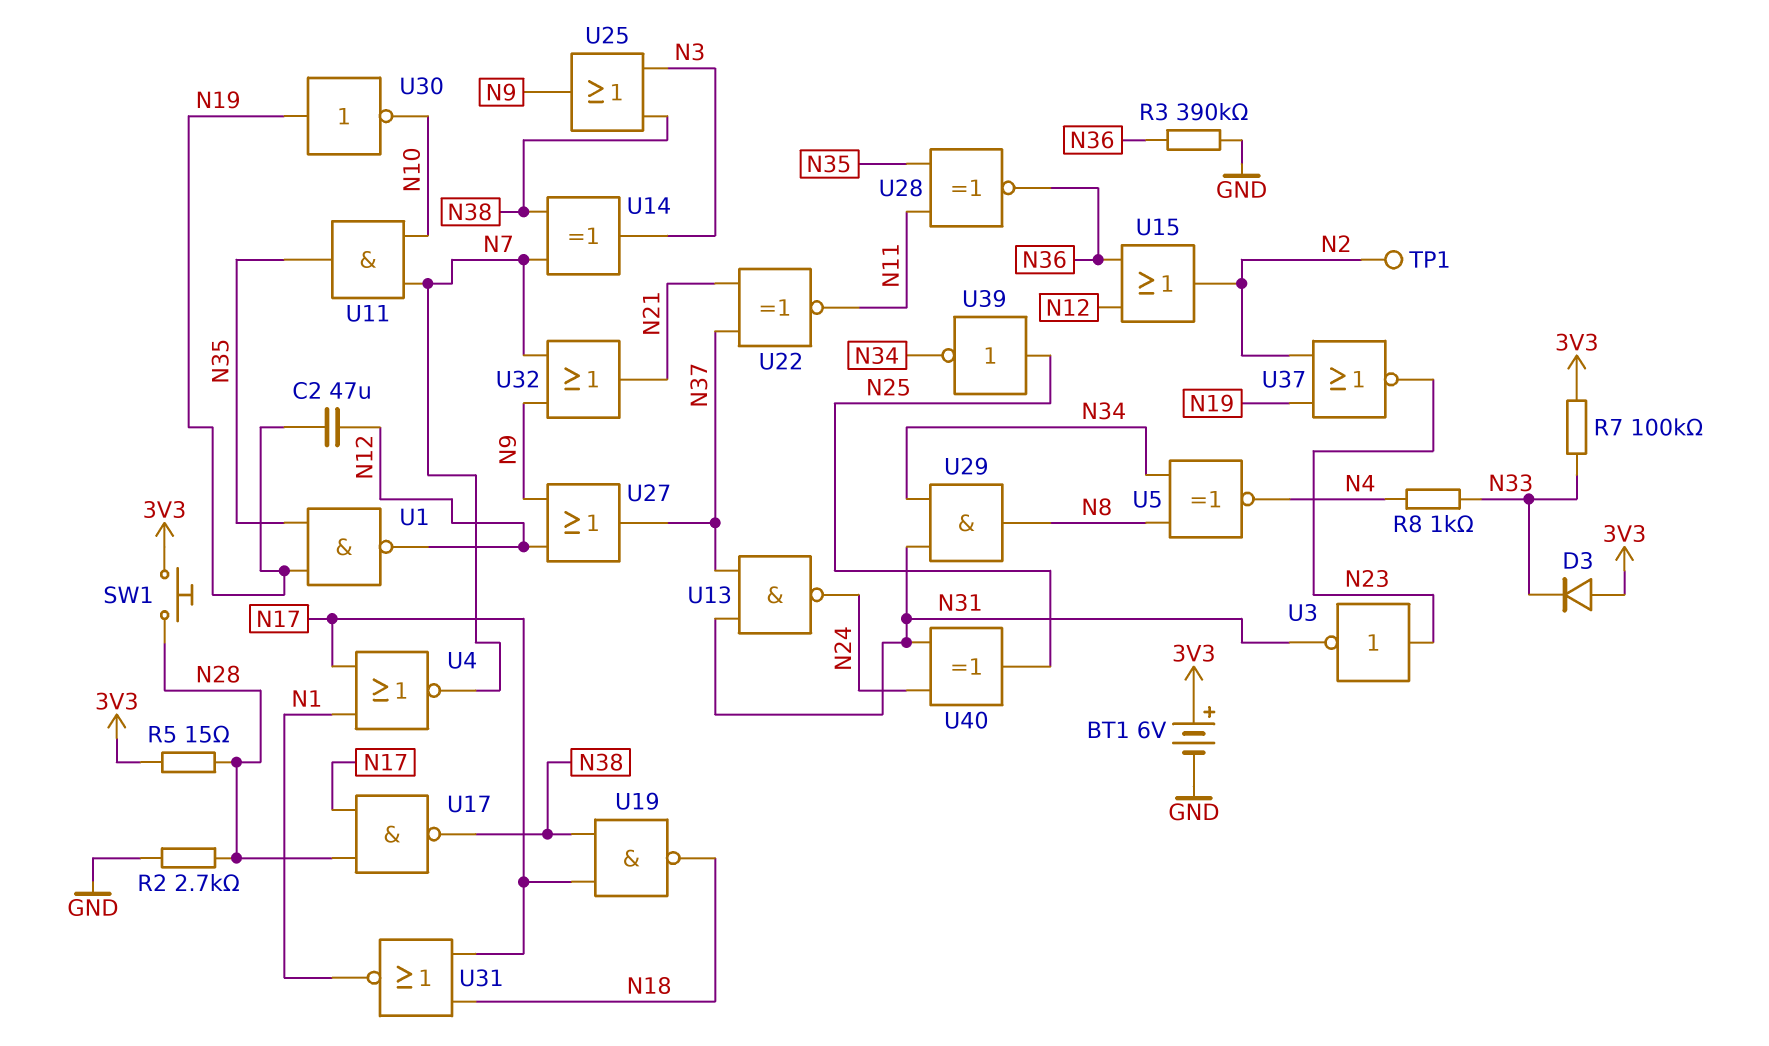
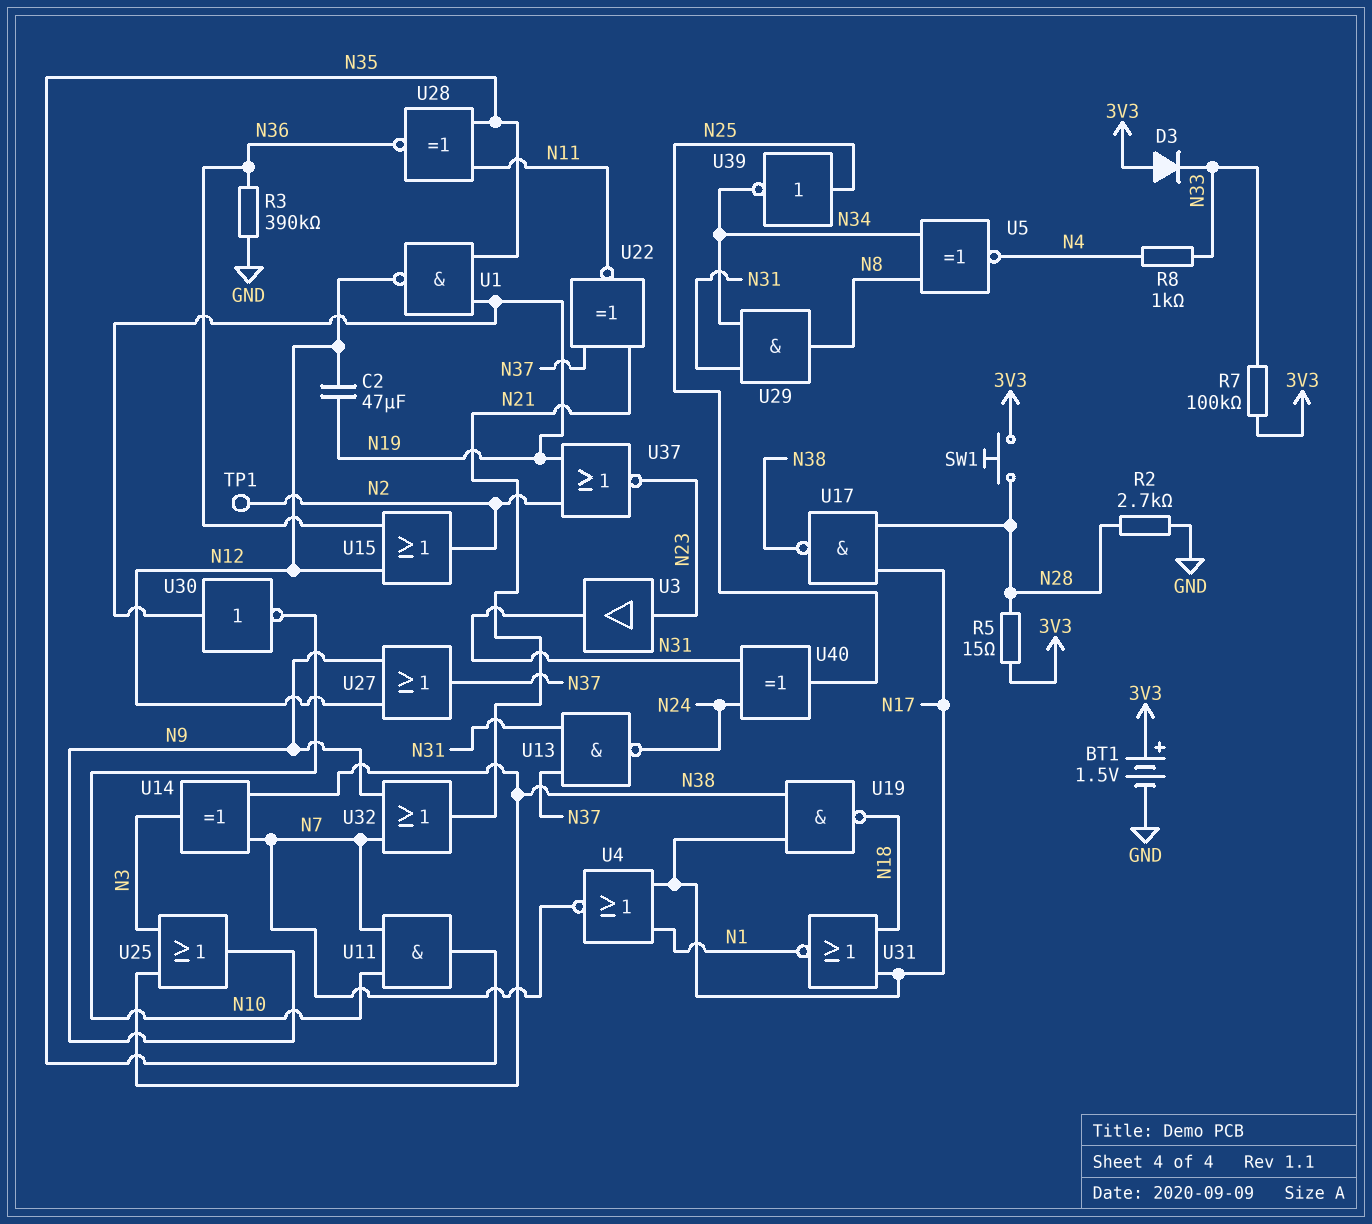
BT1: 6V (plus 3V3, minus GND) -> 1.5V (plus 3V3, minus GND)
U3: NOT (in N23, out N31) -> buffer (in N23, out N31)

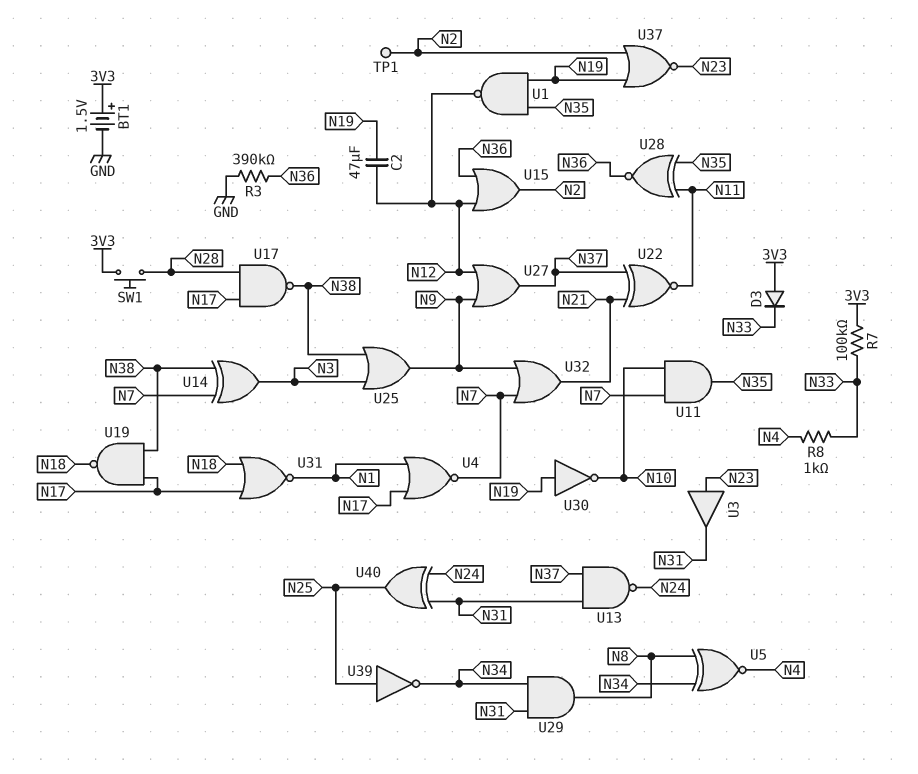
R2: 2.7k (GND, N28) -> none
R5: 15 (3V3, N28) -> none

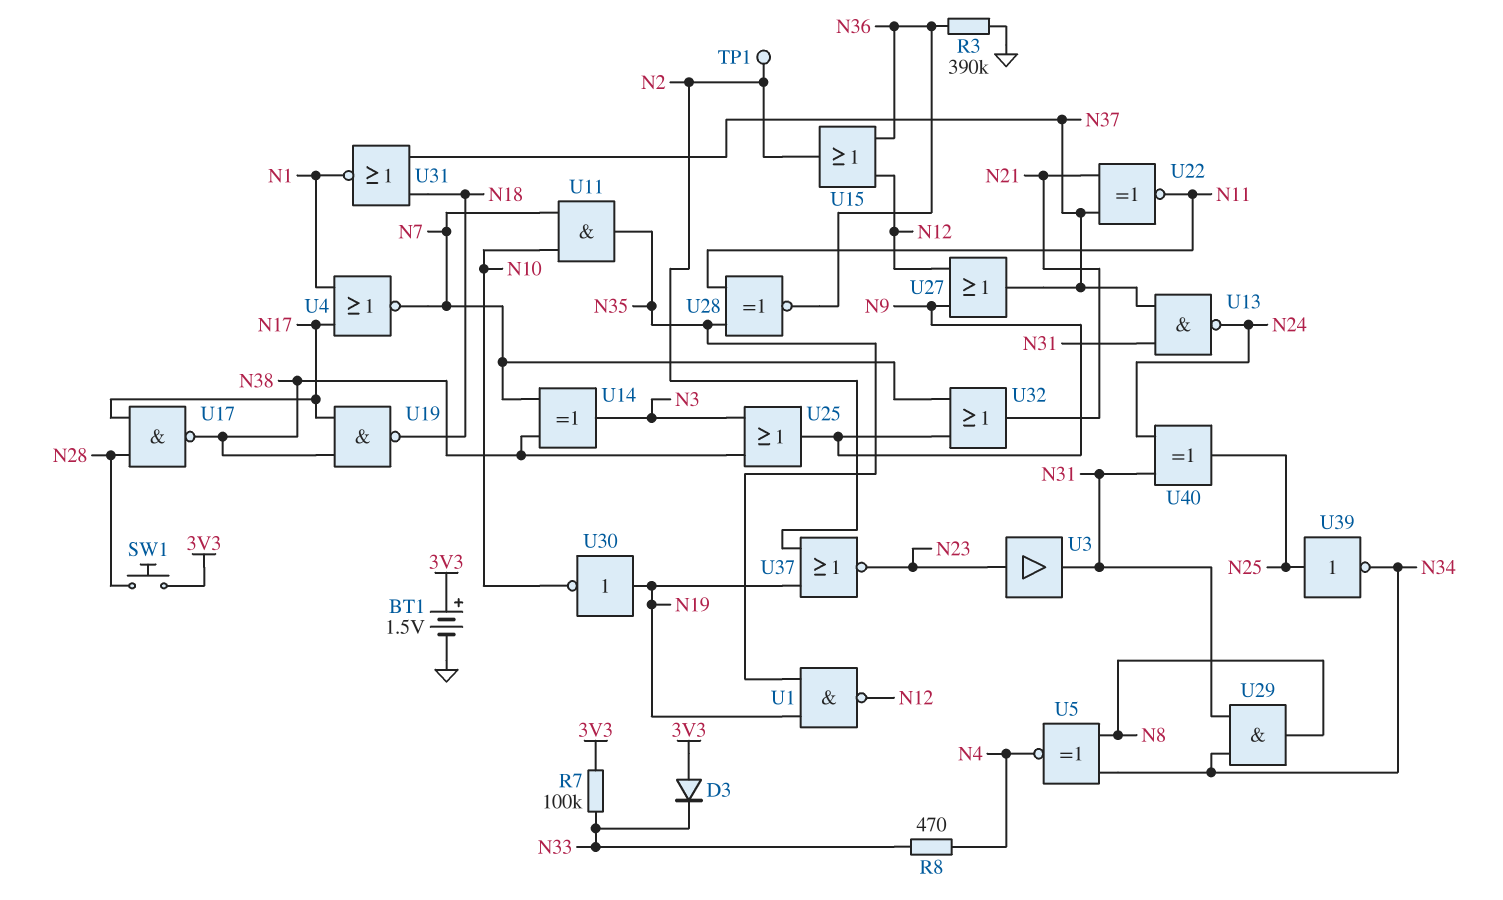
C2: 47uF (N12, N19) -> none
R8: 1k (N4, N33) -> 470 (N4, N33)
U31: NOR (in N17, in N18, out N1) -> NOR (in N18, in N37, out N1)

